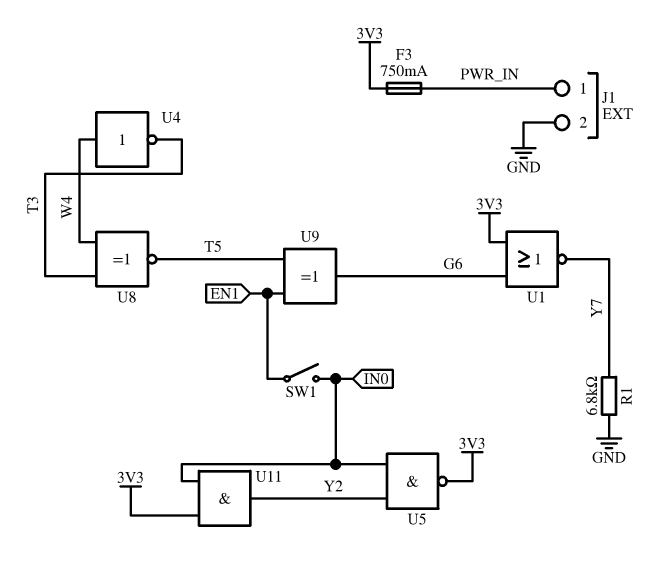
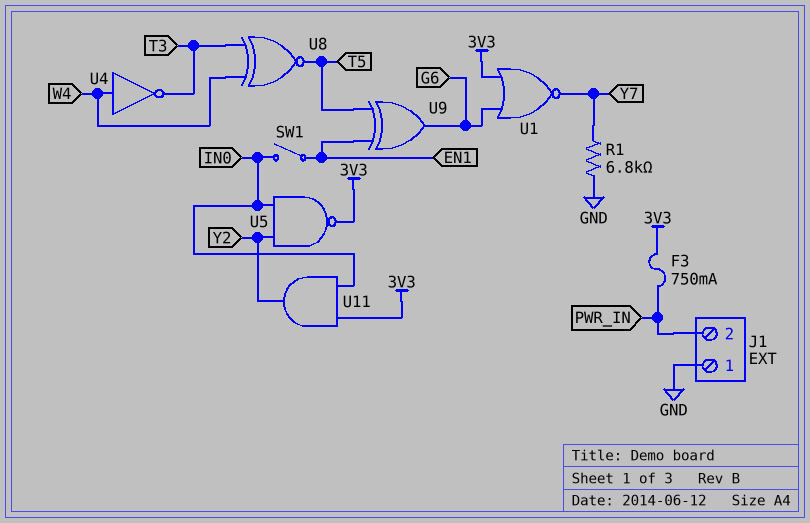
J1 pin 1: PWR_IN -> GND
J1 pin 2: GND -> PWR_IN

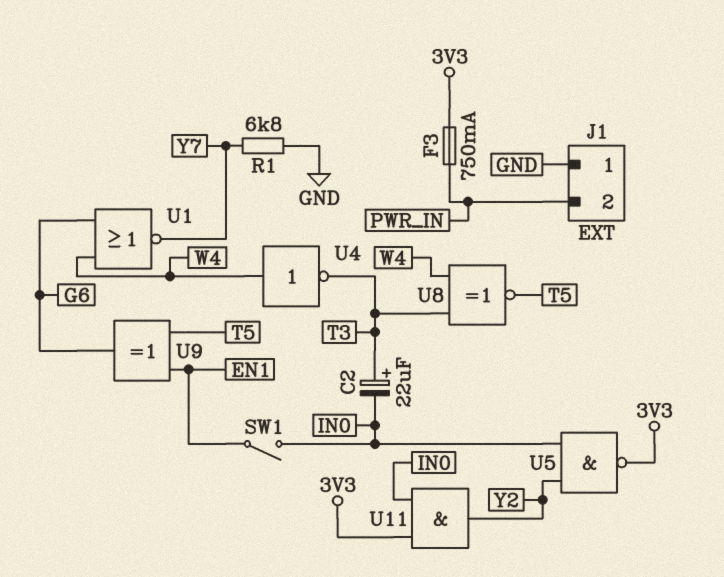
C2: none -> 22uF (plus T3, minus IN0)
U1: NOR (in 3V3, in G6, out Y7) -> NOR (in G6, in W4, out Y7)

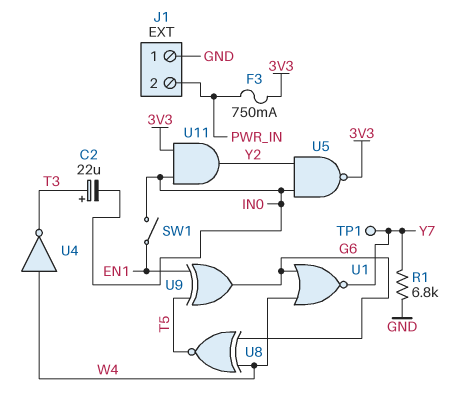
TP1: none -> test point (Y7)
U8: XNOR (in T3, in W4, out T5) -> XNOR (in G6, in W4, out T5)

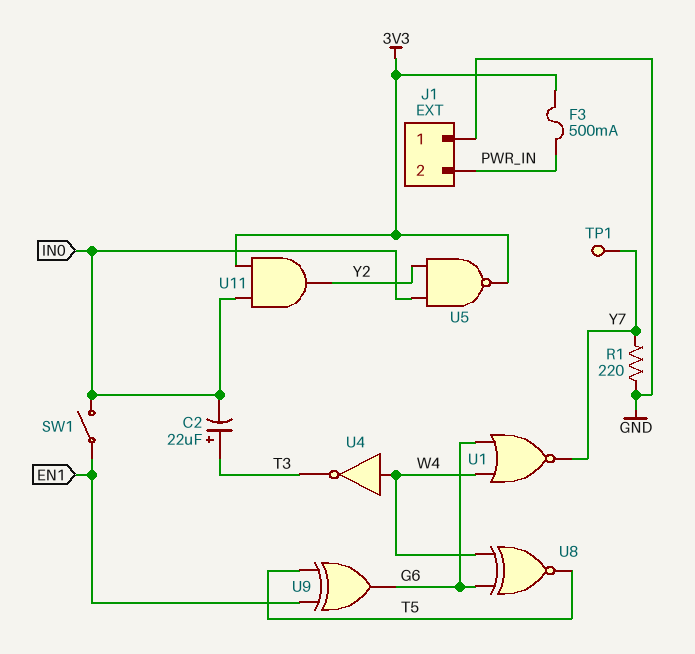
F3: 750mA (3V3, PWR_IN) -> 500mA (3V3, PWR_IN)
R1: 6.8k (GND, Y7) -> 220 (GND, Y7)

